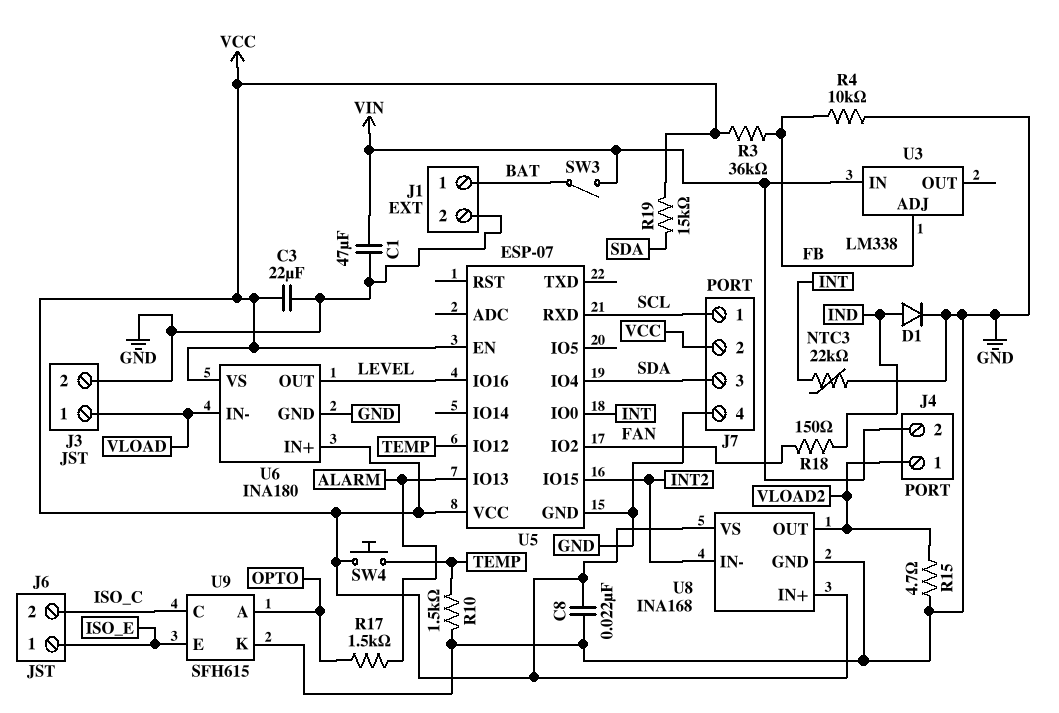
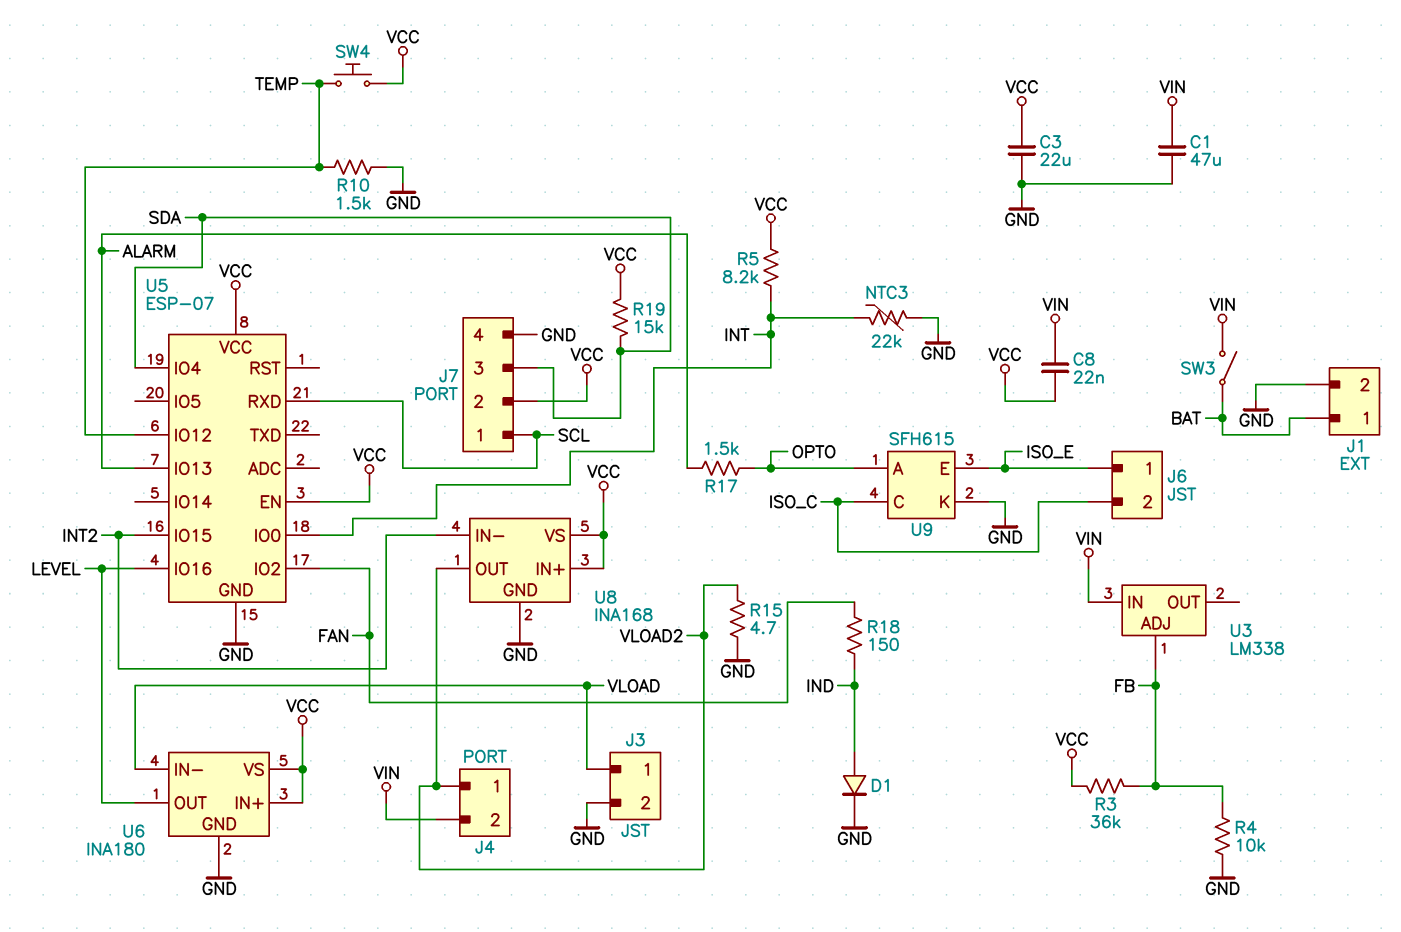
C8: 22nF (GND, VCC) -> 22nF (VCC, VIN)
R5: none -> 8.2k (INT, VCC)

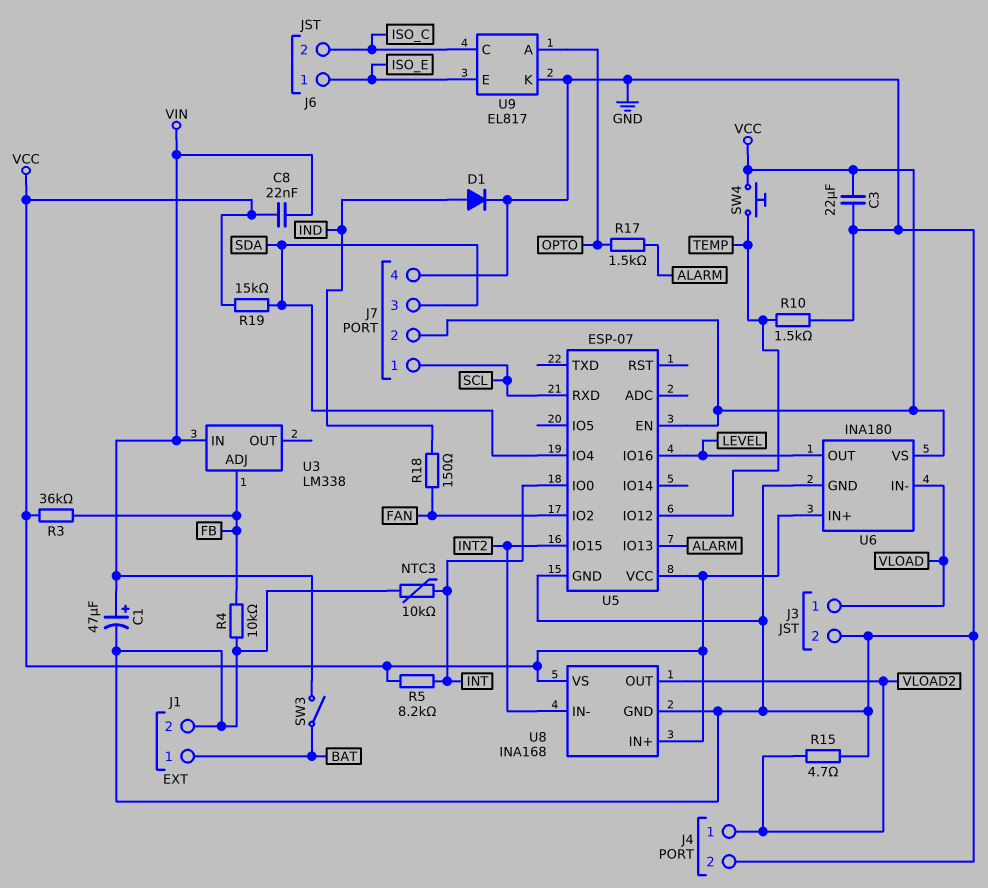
C1: 47uF (GND, VIN) -> 47uF (plus VIN, minus GND)
J4 pin 2: VIN -> GND
NTC3: 22k (GND, INT) -> 10k (GND, INT)
U9: SFH615 -> EL817

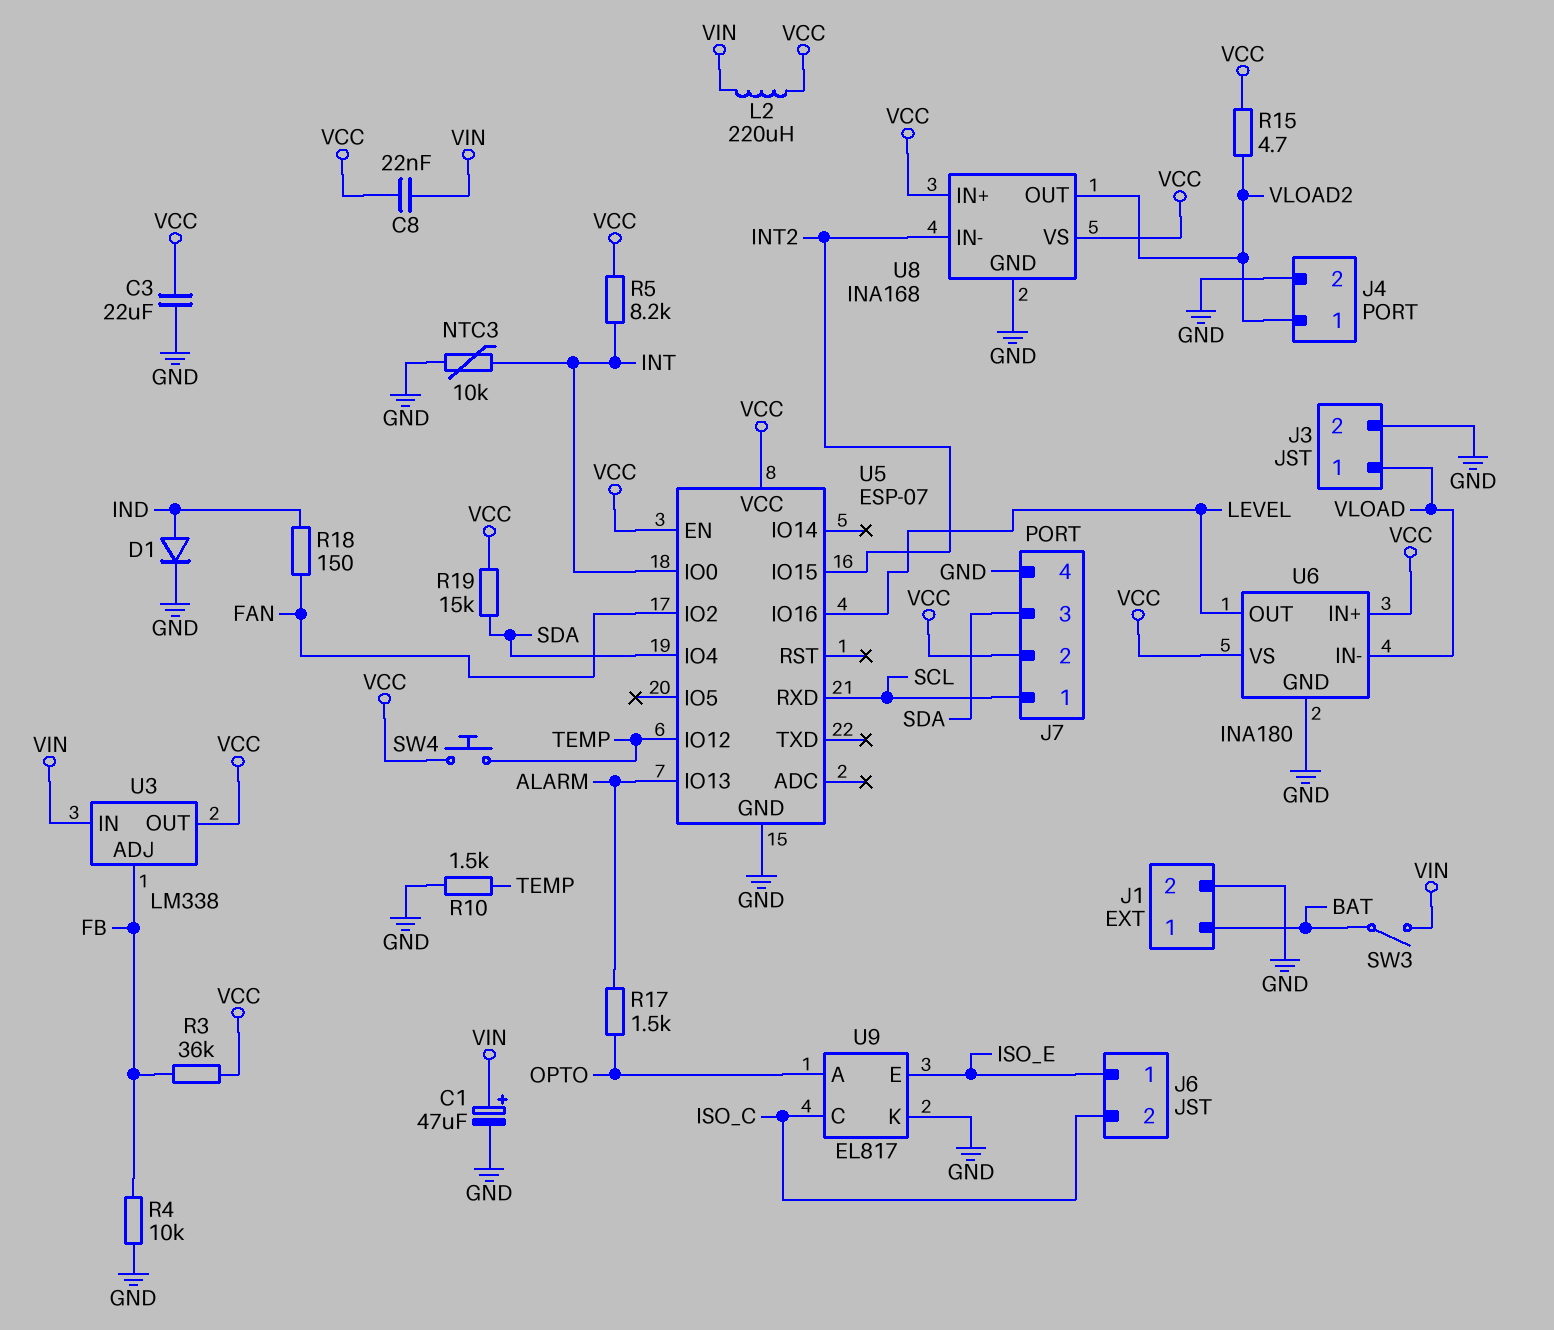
L2: none -> 220uH (VCC, VIN)
R15: 4.7 (GND, VLOAD2) -> 4.7 (VCC, VLOAD2)
U3 pin OUT: none -> VCC

